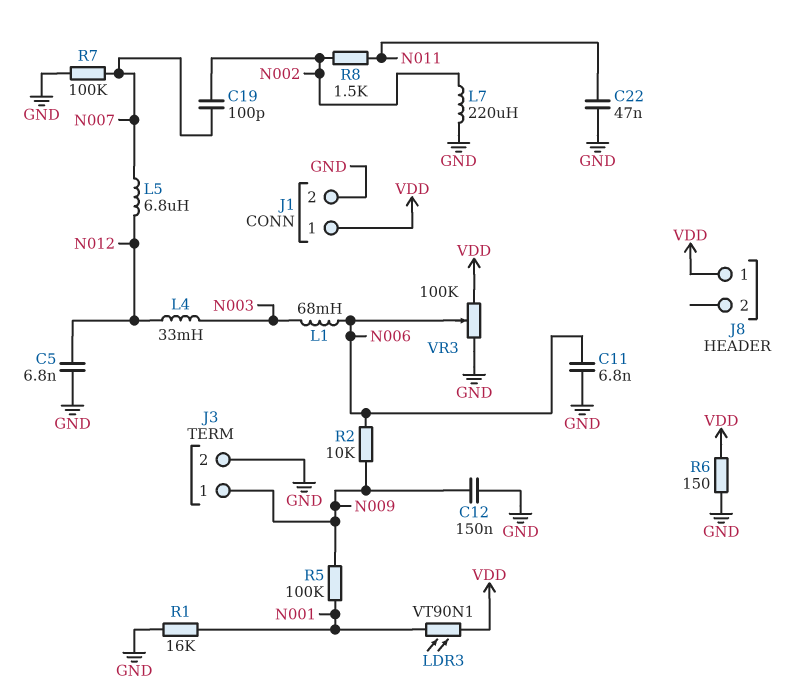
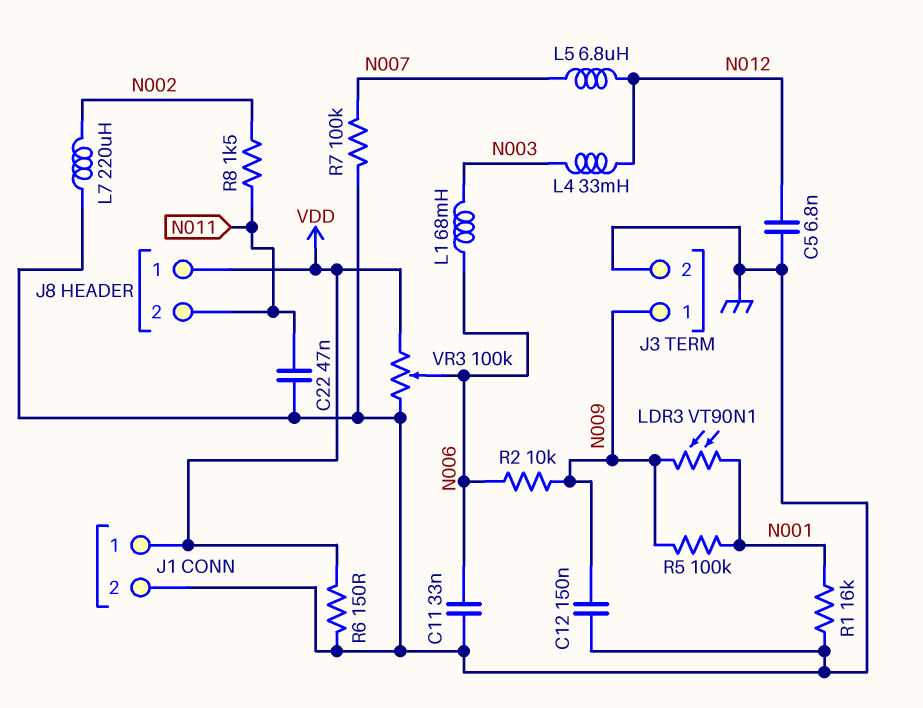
C11: 6.8nF (GND, N006) -> 33nF (GND, N006)
C19: 100pF (N002, N007) -> none
J8 pin 2: none -> N011
LDR3: VT90N1 (N001, VDD) -> VT90N1 (N001, N009)

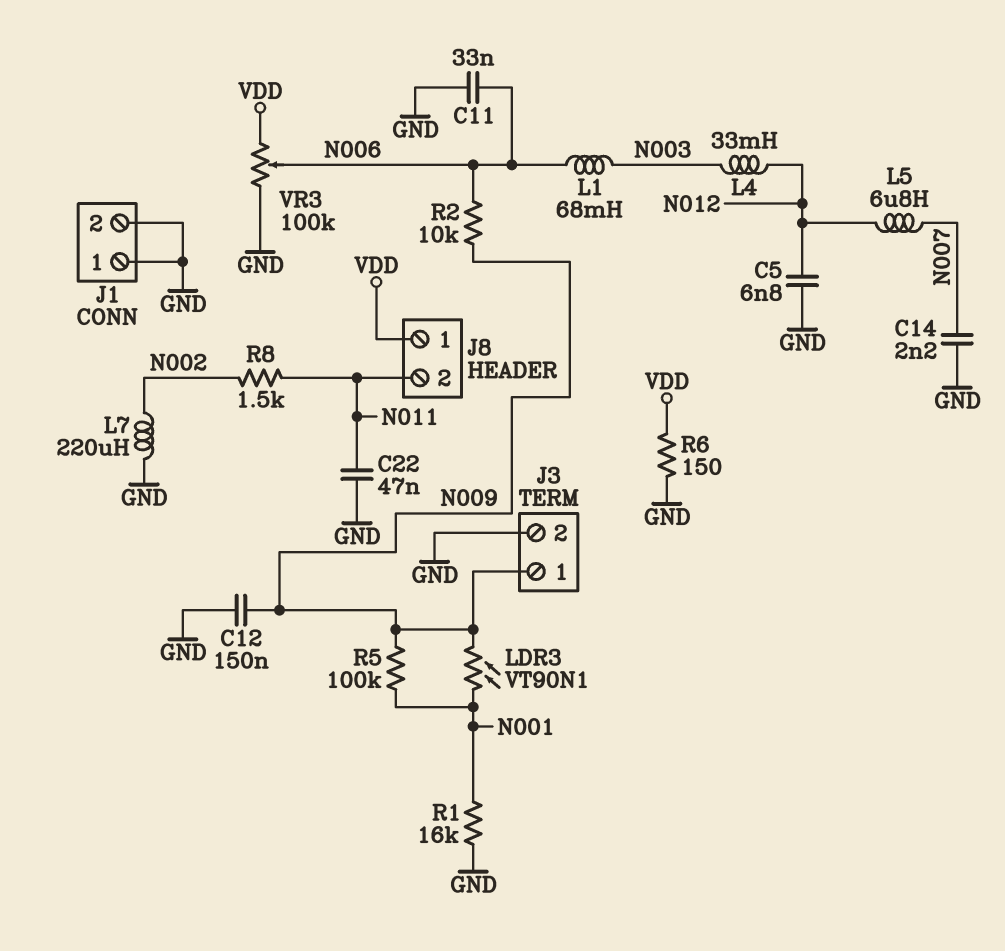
C14: none -> 2.2nF (GND, N007)
J1 pin 1: VDD -> GND
R7: 100k (GND, N007) -> none

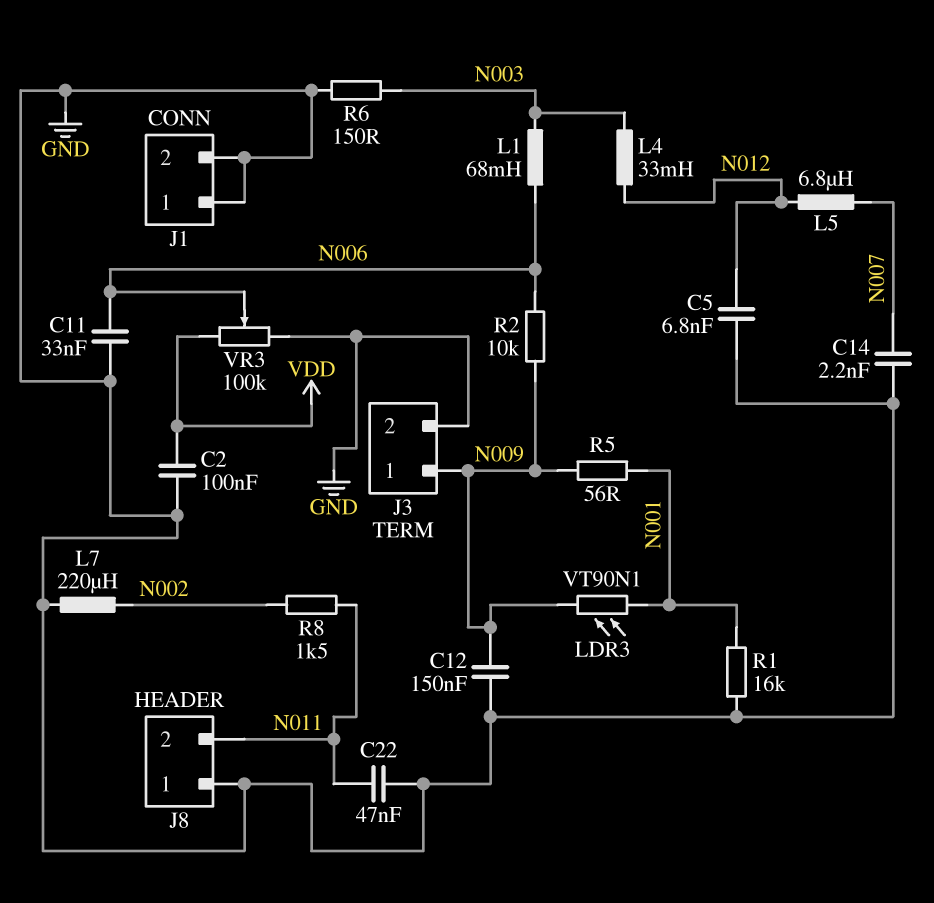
C2: none -> 100nF (GND, VDD)
J8 pin 1: VDD -> GND
R5: 100k (N001, N009) -> 56 (N001, N009)
R6: 150 (GND, VDD) -> 150 (GND, N003)

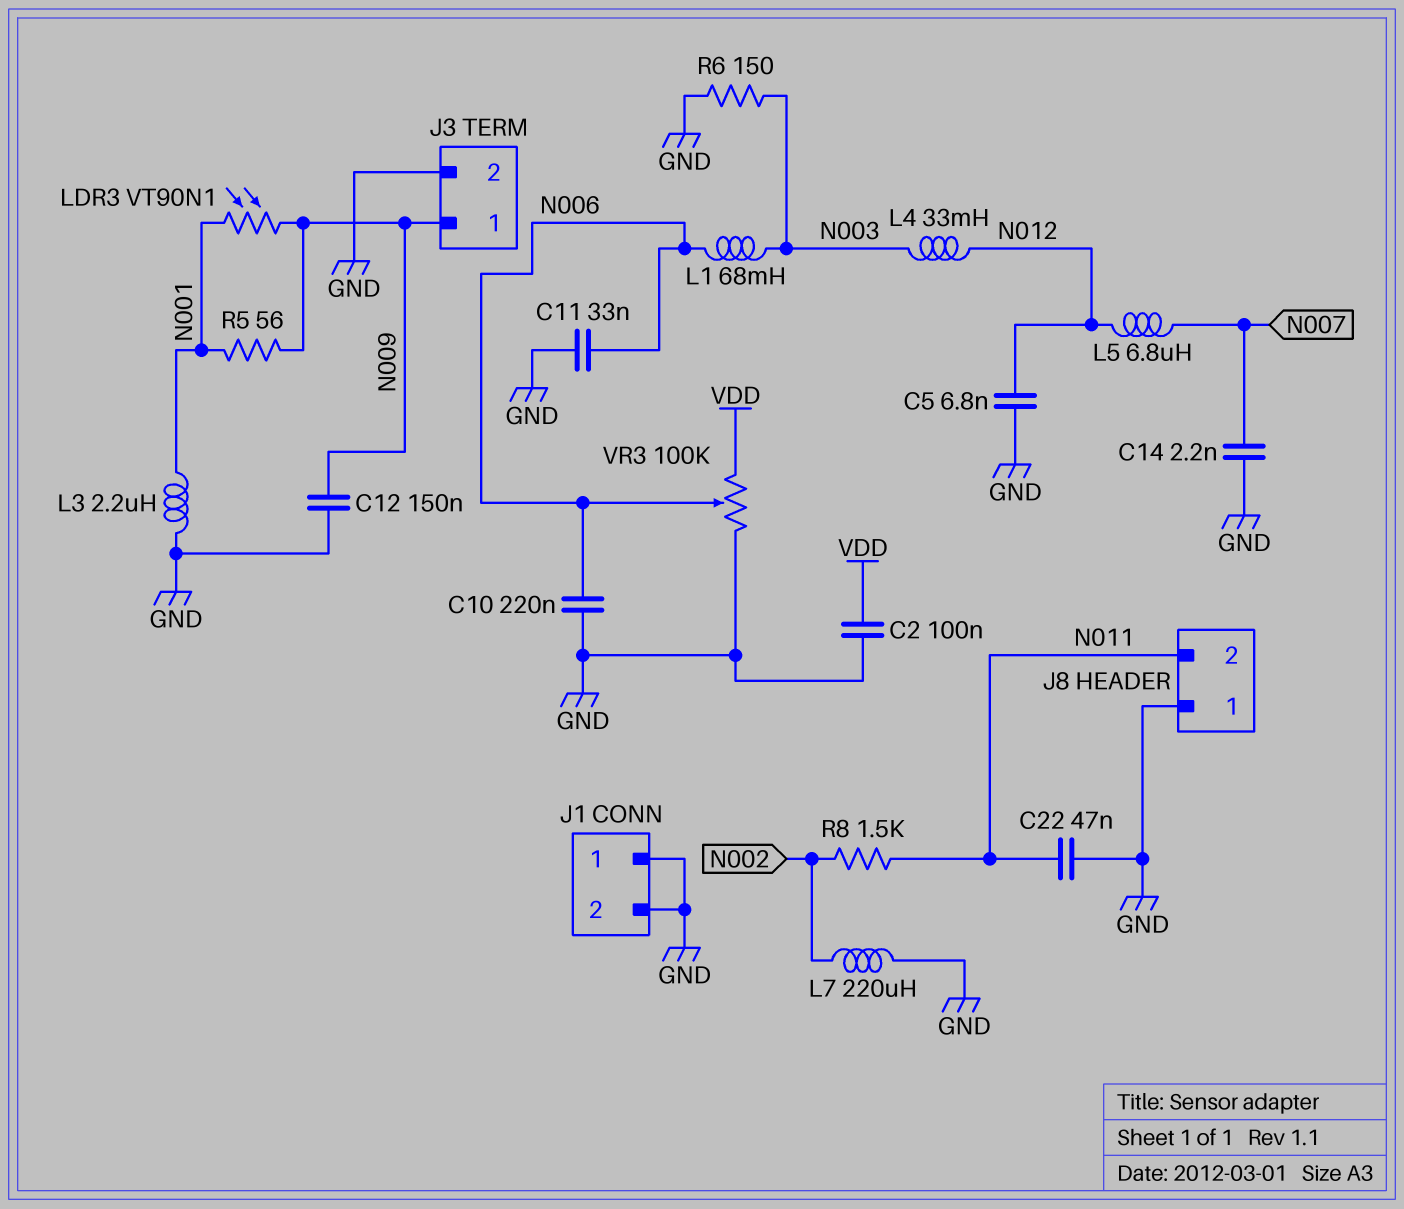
C10: none -> 220nF (GND, N006)
L3: none -> 2.2uH (GND, N001)
R1: 16k (GND, N001) -> none
R2: 10k (N006, N009) -> none

